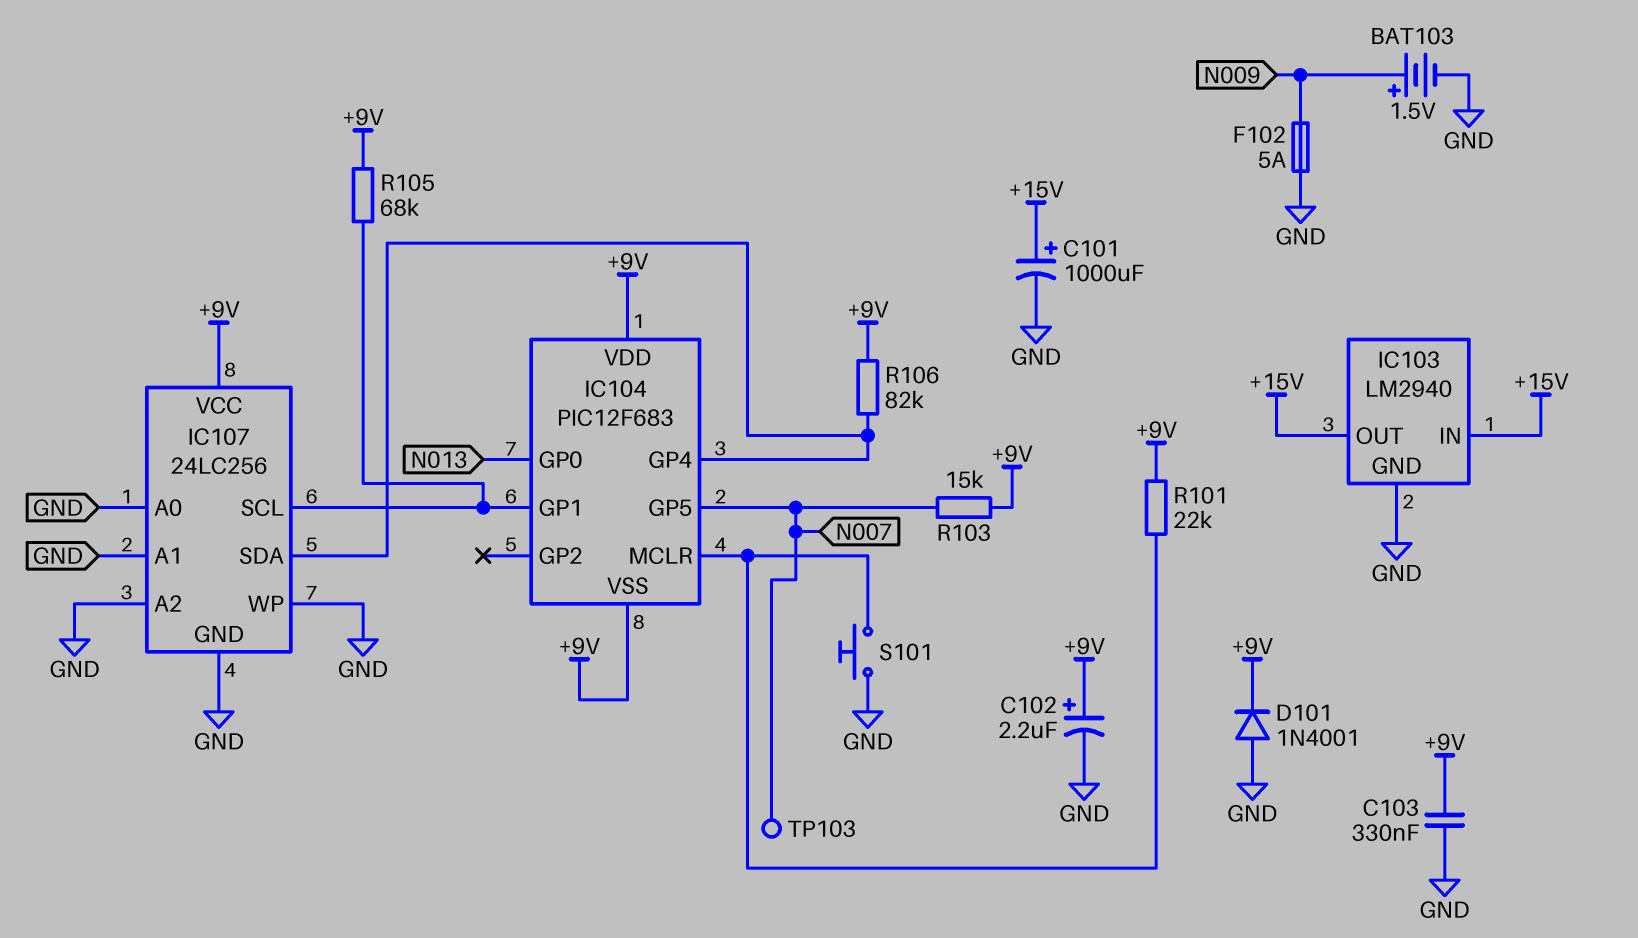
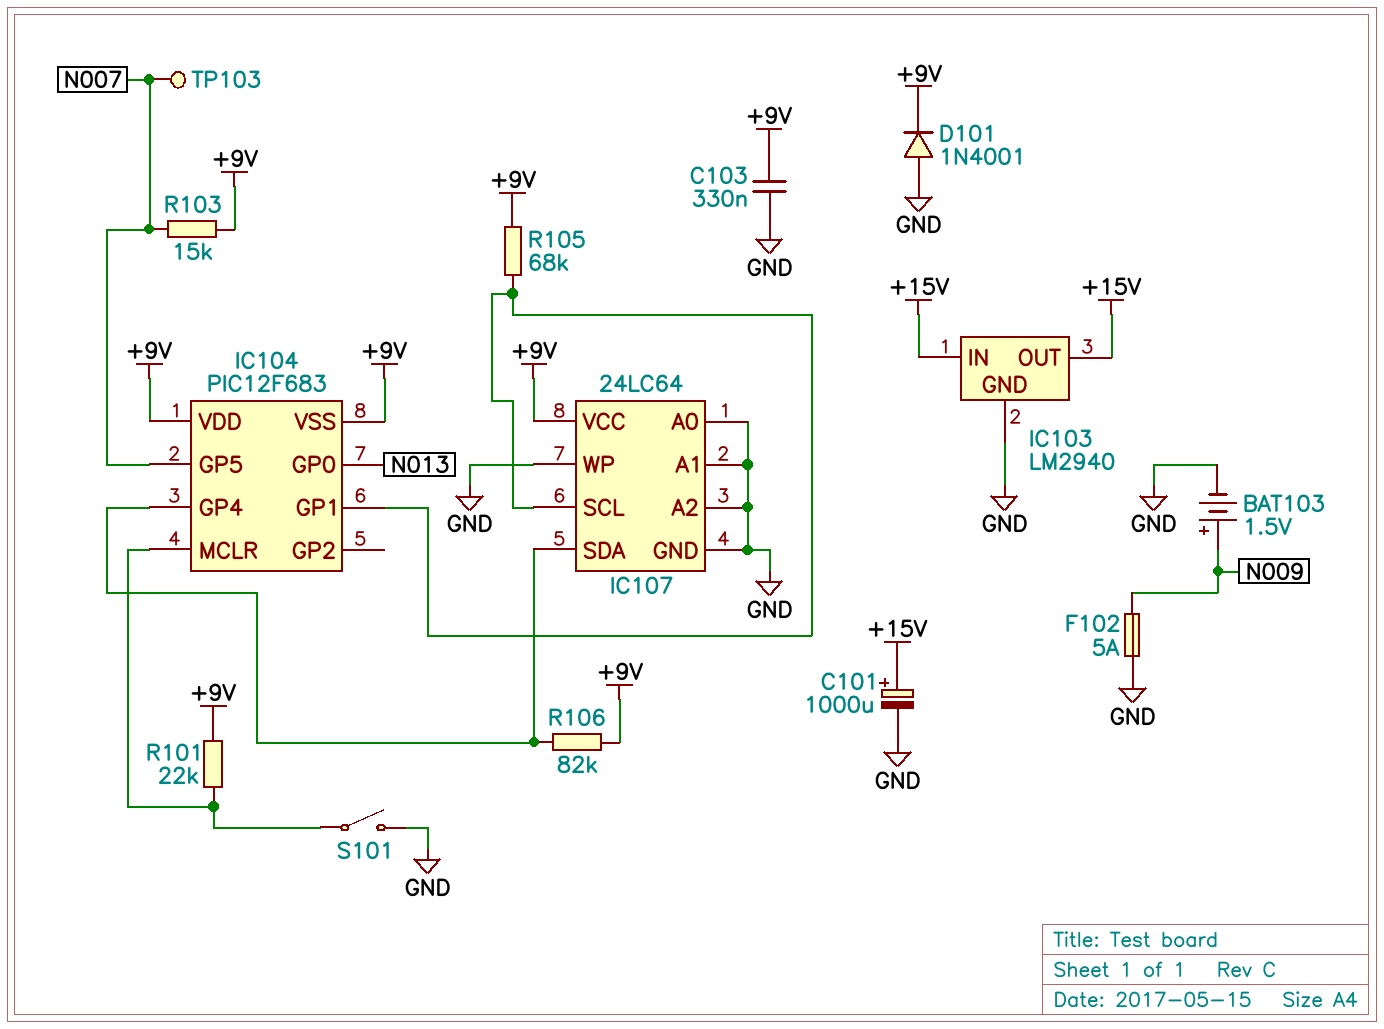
C102: 2.2uF (plus +9V, minus GND) -> none
IC107: 24LC256 -> 24LC64
S101: button (GND, IC104/MCLR) -> switch (GND, IC104/MCLR)

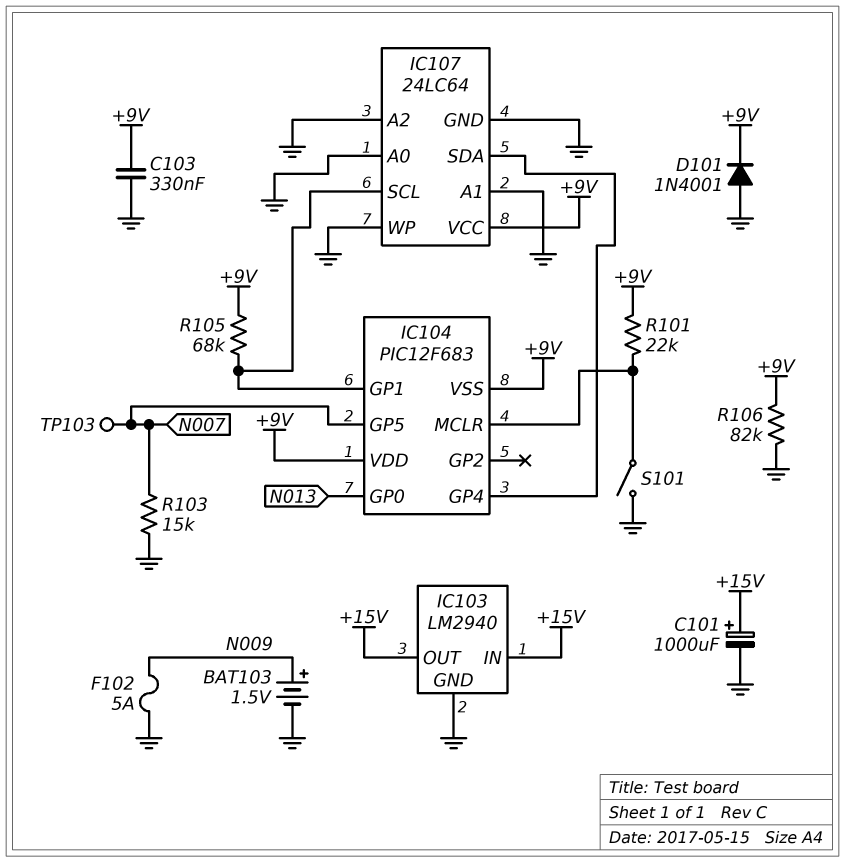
R103: 15k (+9V, N007) -> 15k (GND, N007)
R106: 82k (+9V, IC104/GP4) -> 82k (+9V, GND)

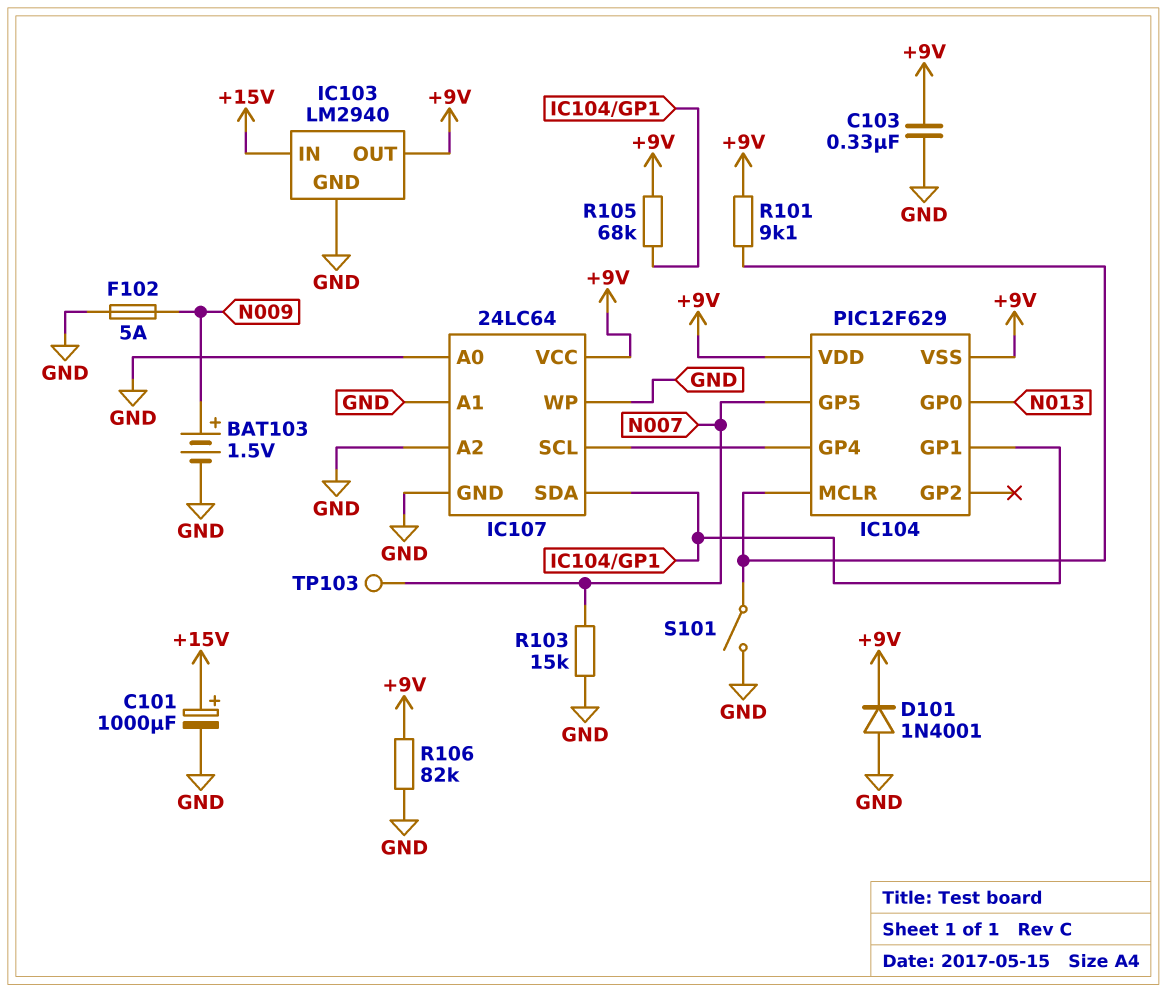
IC103 pin OUT: +15V -> +9V
IC104: PIC12F683 -> PIC12F629
IC107 pin SCL: IC104/GP1 -> IC104/GP4
IC107 pin SDA: IC104/GP4 -> IC104/GP1
R101: 22k (+9V, IC104/MCLR) -> 9.1k (+9V, IC104/MCLR)

